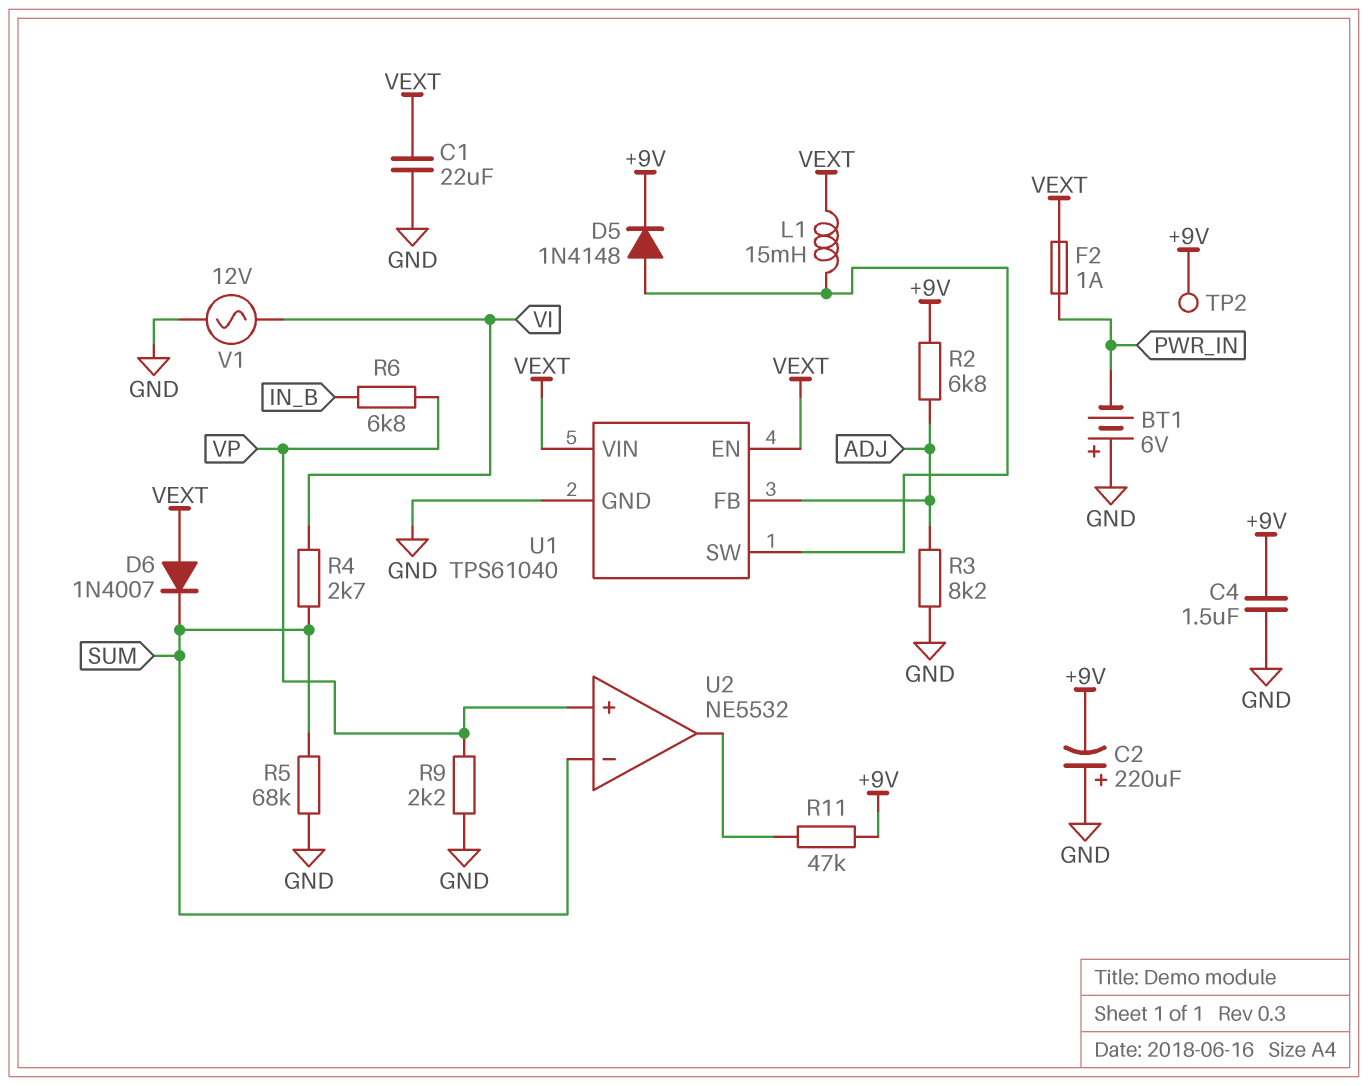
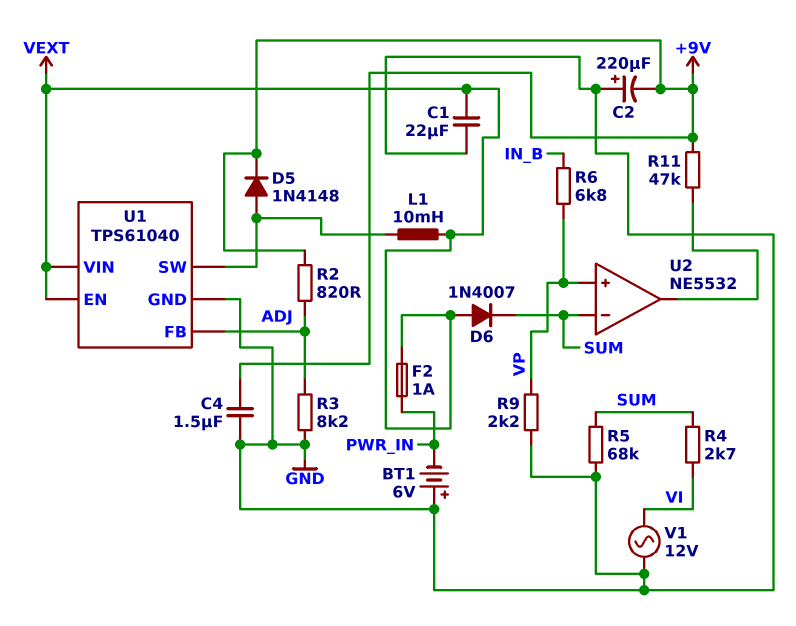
L1: 15mH (U1/SW, VEXT) -> 10mH (U1/SW, VEXT)
R2: 6.8k (+9V, ADJ) -> 820 (+9V, ADJ)
TP2: test point (+9V) -> none

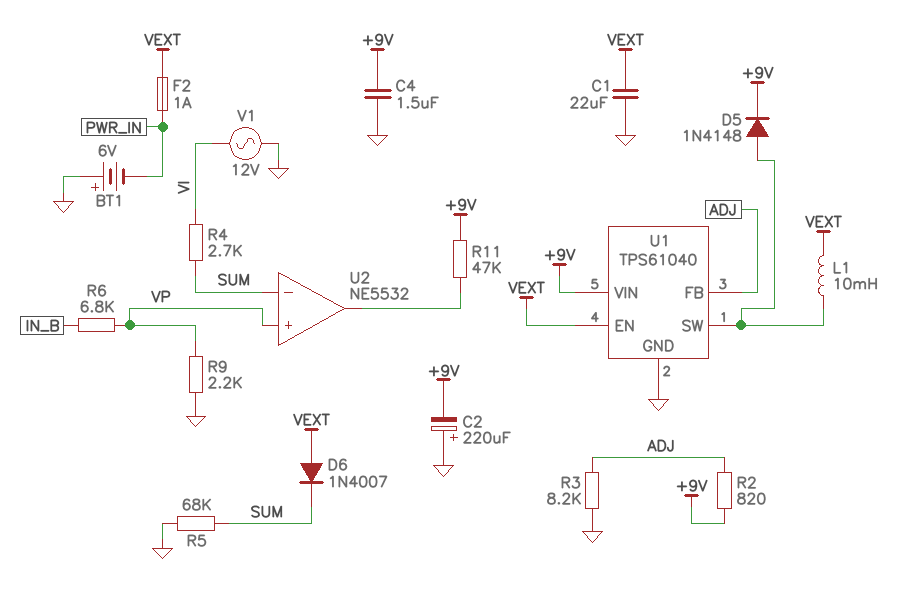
U1 pin VIN: VEXT -> +9V

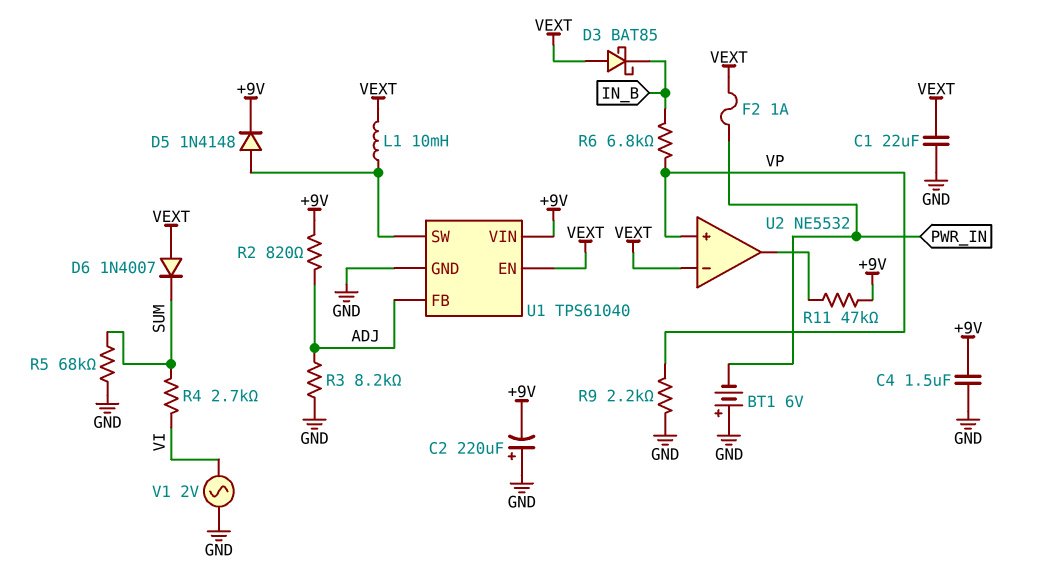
D3: none -> schottky BAT85 (A VEXT, K IN_B)
U2 pin in-: SUM -> VEXT
V1: AC 12V (GND, VI) -> AC 2V (GND, VI)

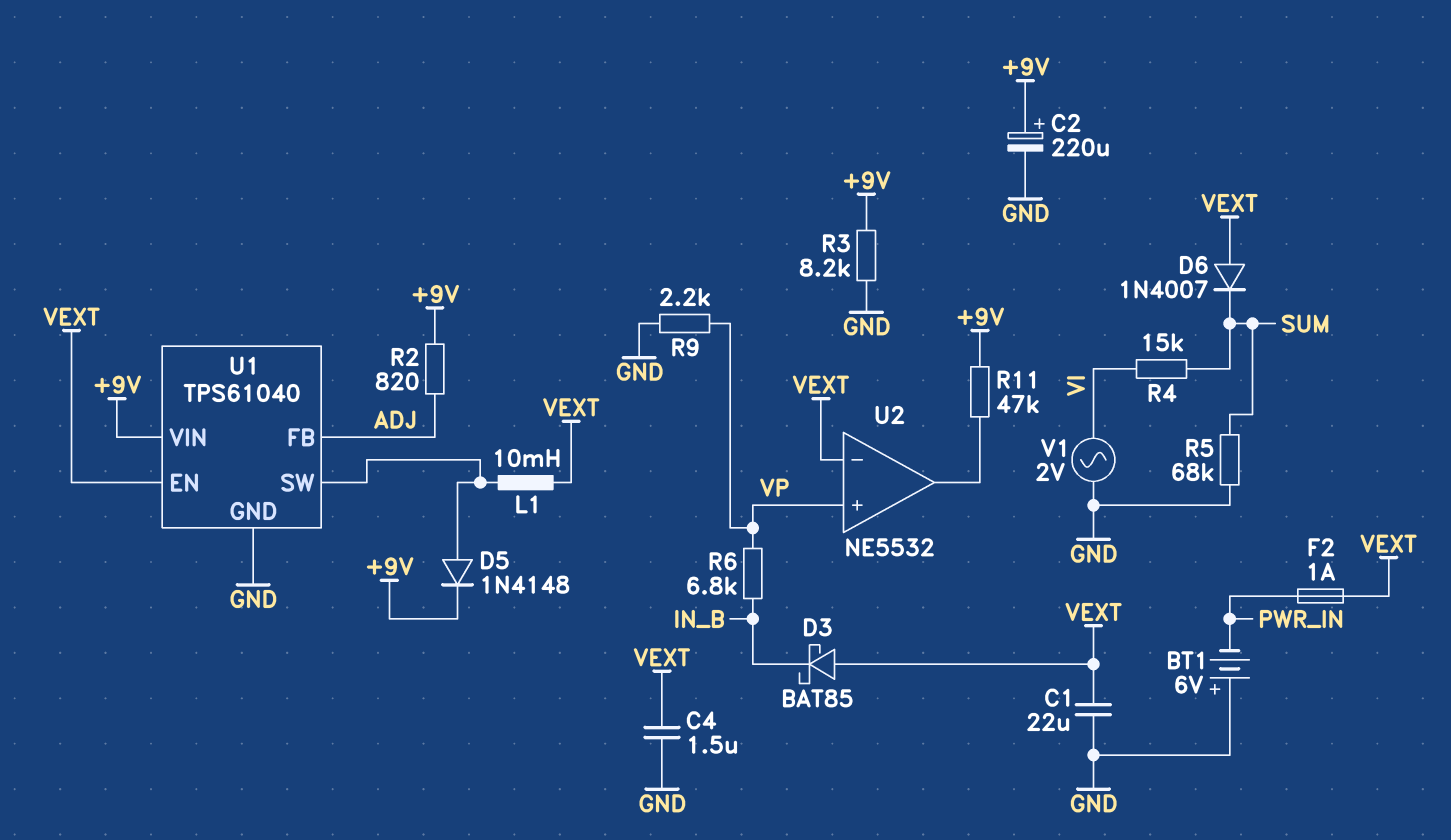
C2: 220uF (plus GND, minus +9V) -> 220uF (plus +9V, minus GND)
C4: 1.5uF (+9V, GND) -> 1.5uF (GND, VEXT)
R3: 8.2k (ADJ, GND) -> 8.2k (+9V, GND)
R4: 2.7k (SUM, VI) -> 15k (SUM, VI)

